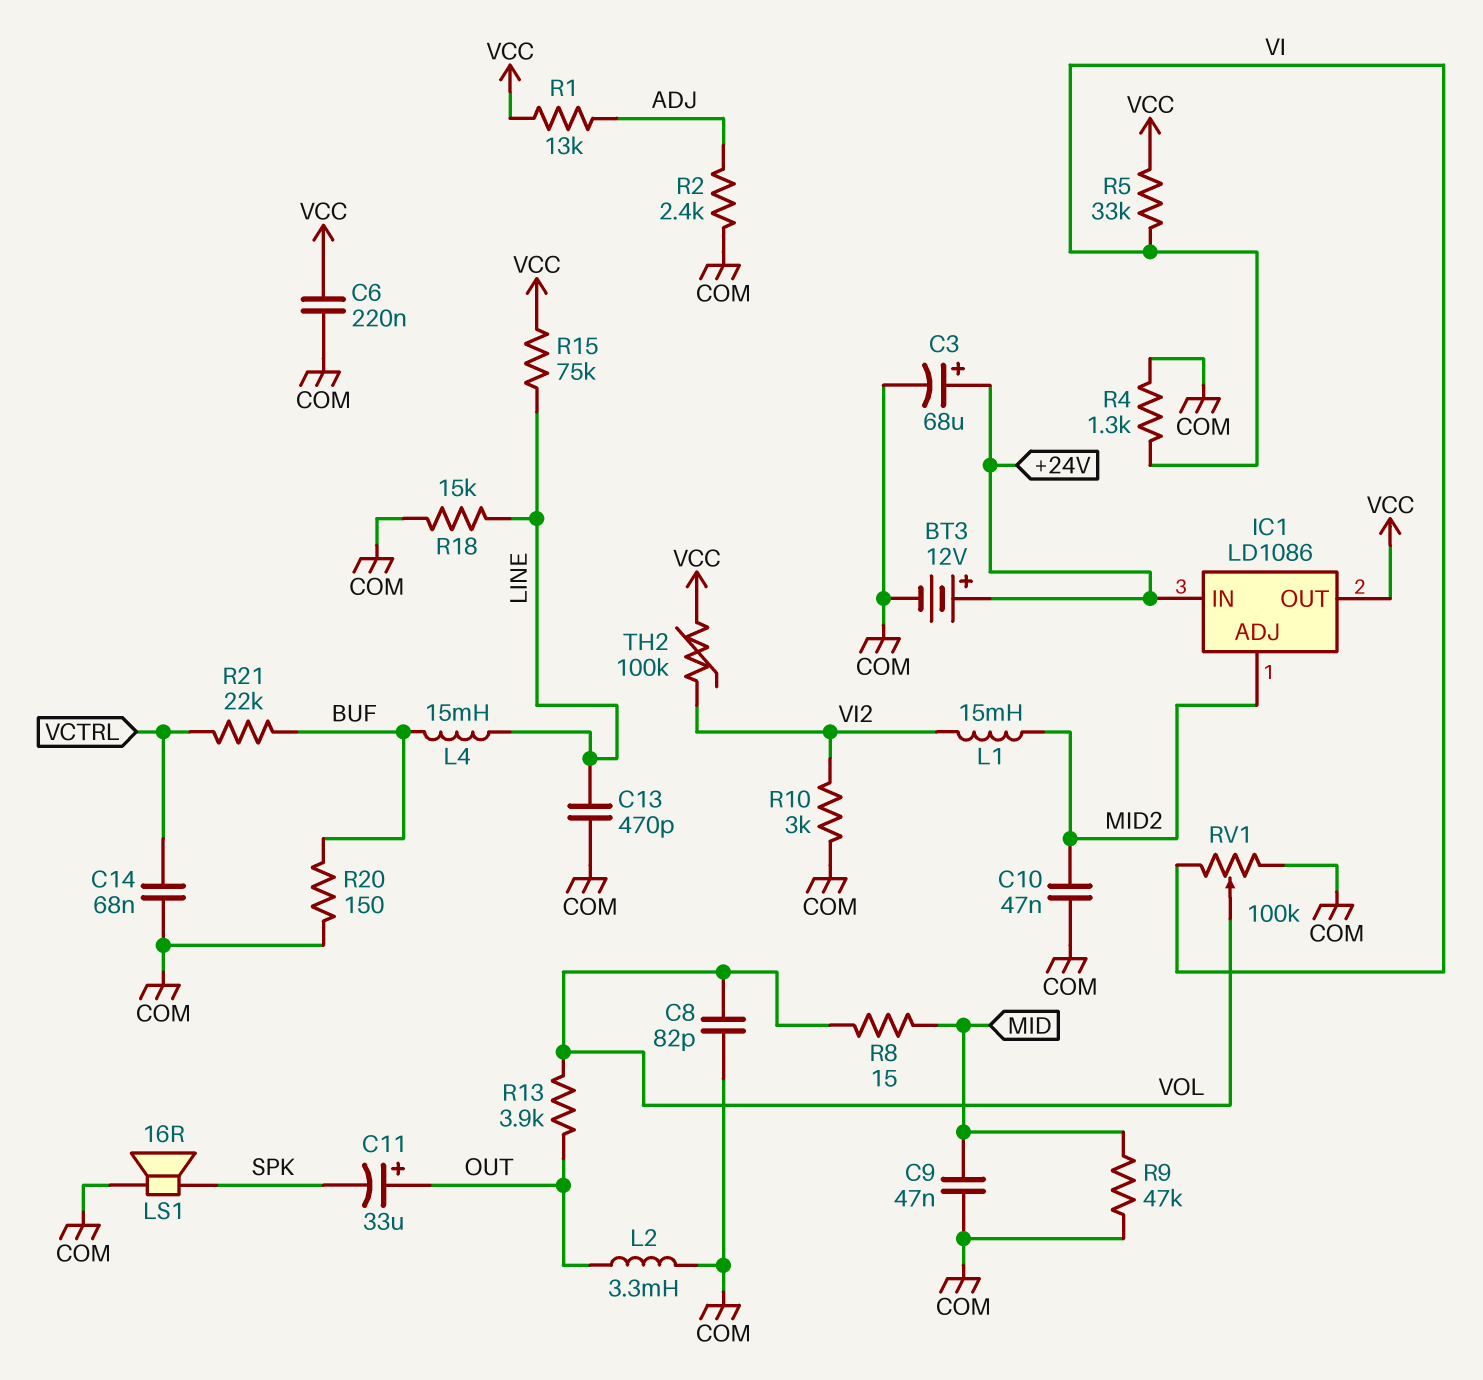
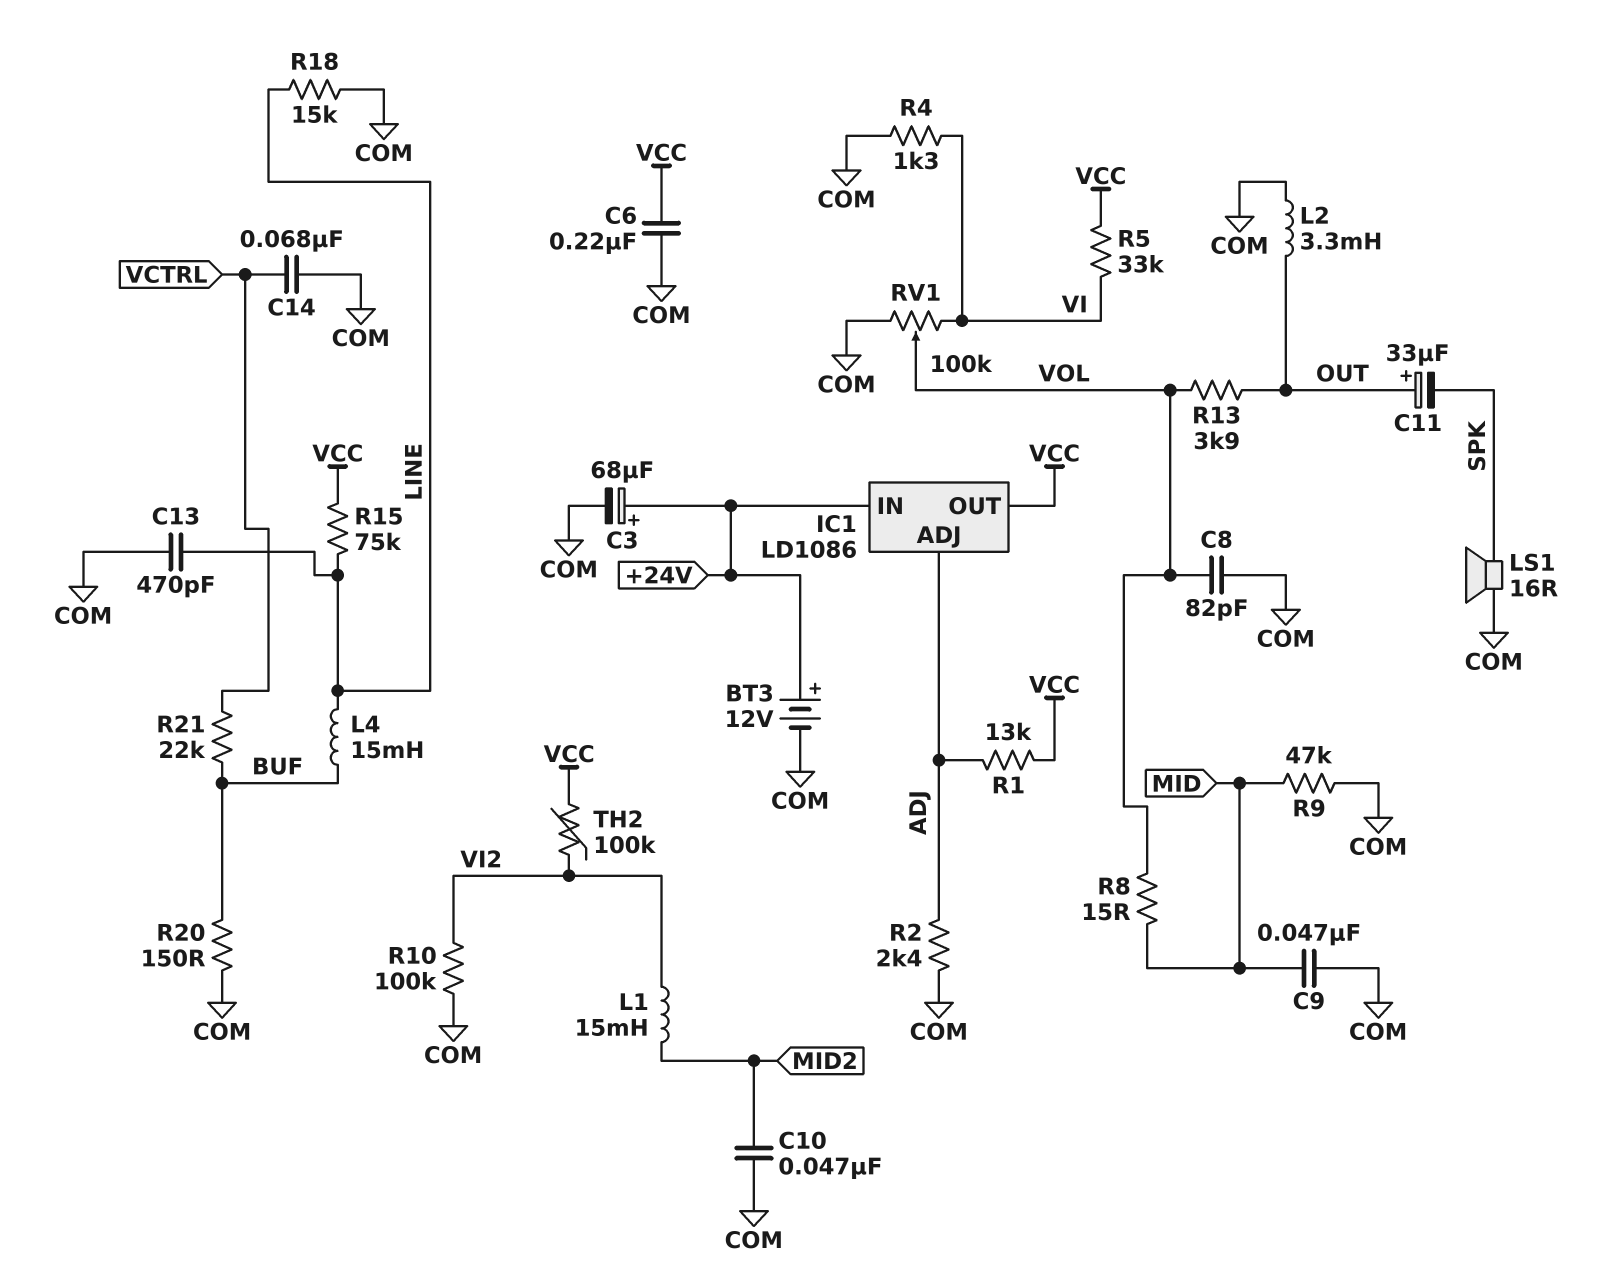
IC1 pin ADJ: MID2 -> ADJ
R10: 3k (COM, VI2) -> 100k (COM, VI2)

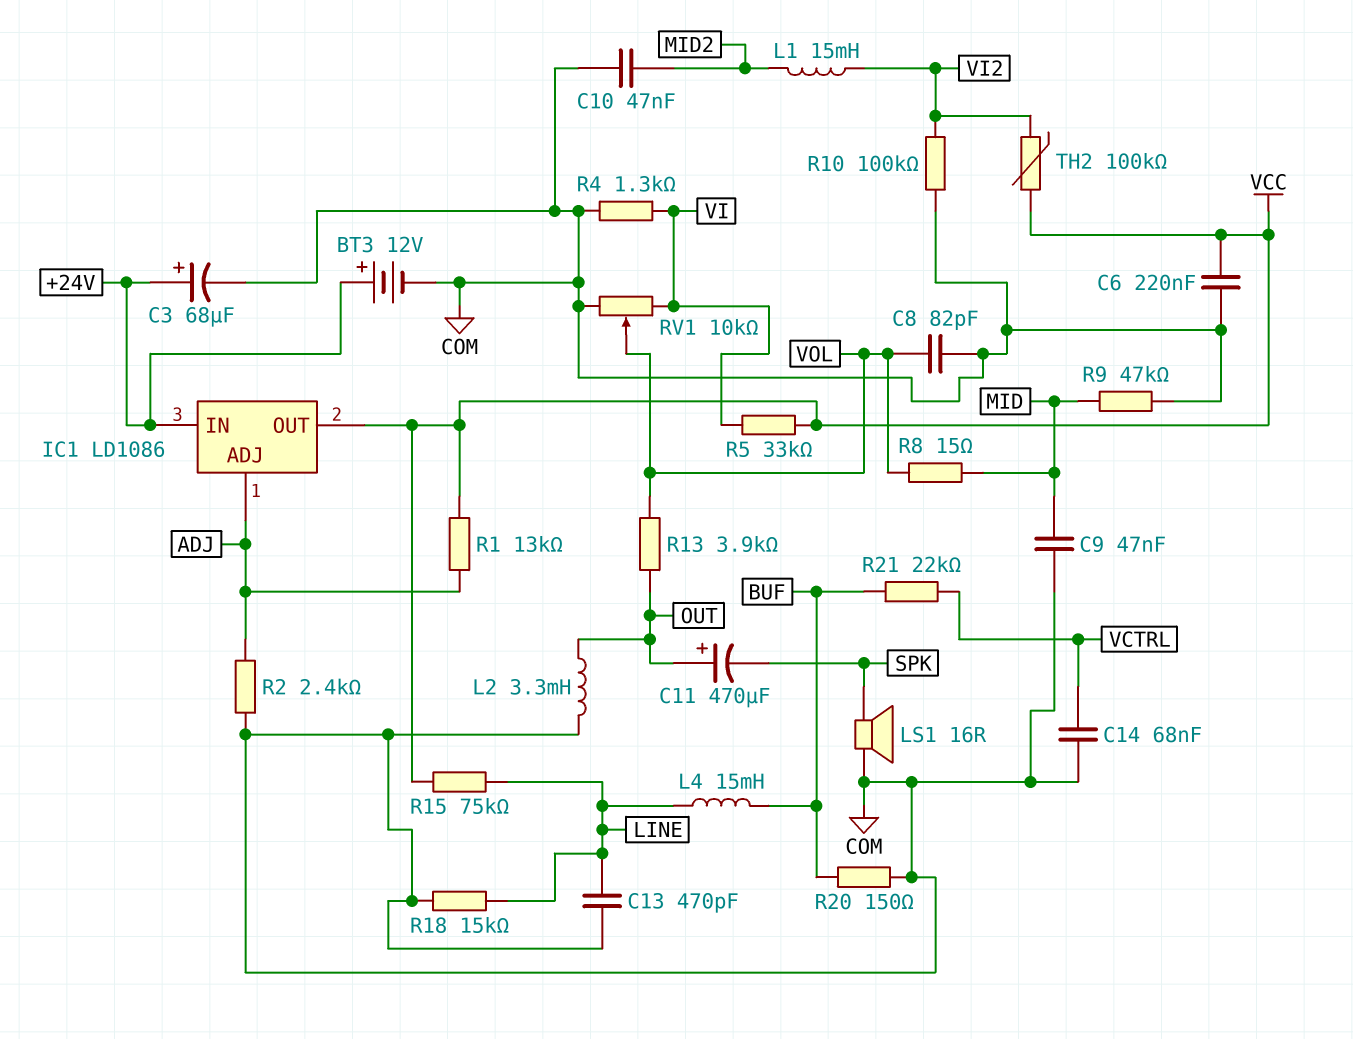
C11: 33uF (plus OUT, minus SPK) -> 470uF (plus OUT, minus SPK)
RV1: 100k (COM, VI, wiper VOL) -> 10k (COM, VI, wiper VOL)

